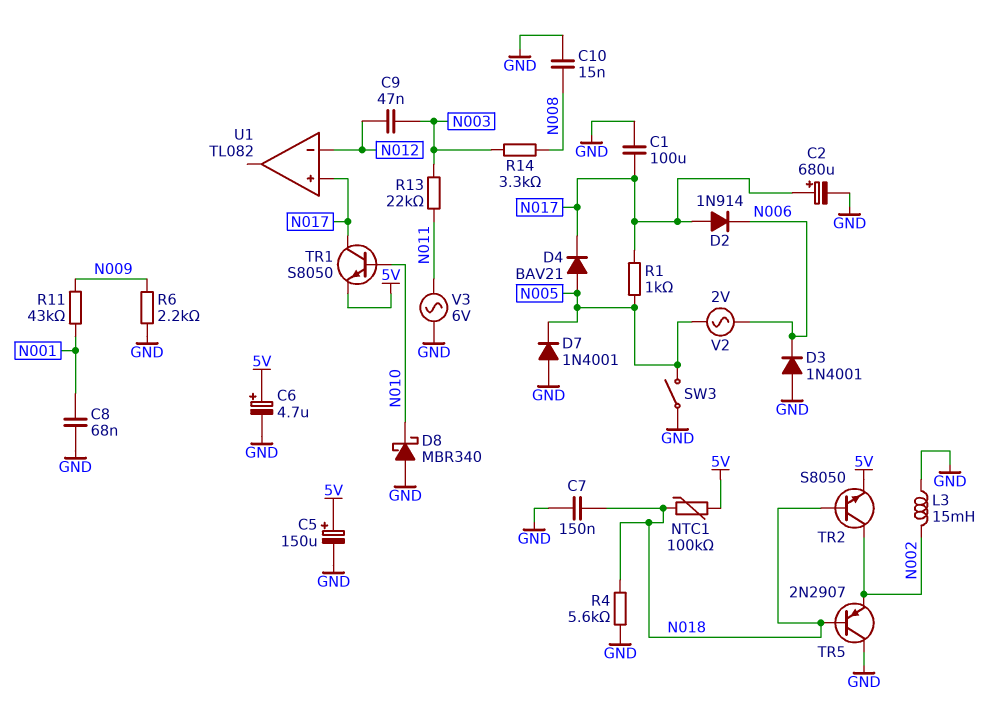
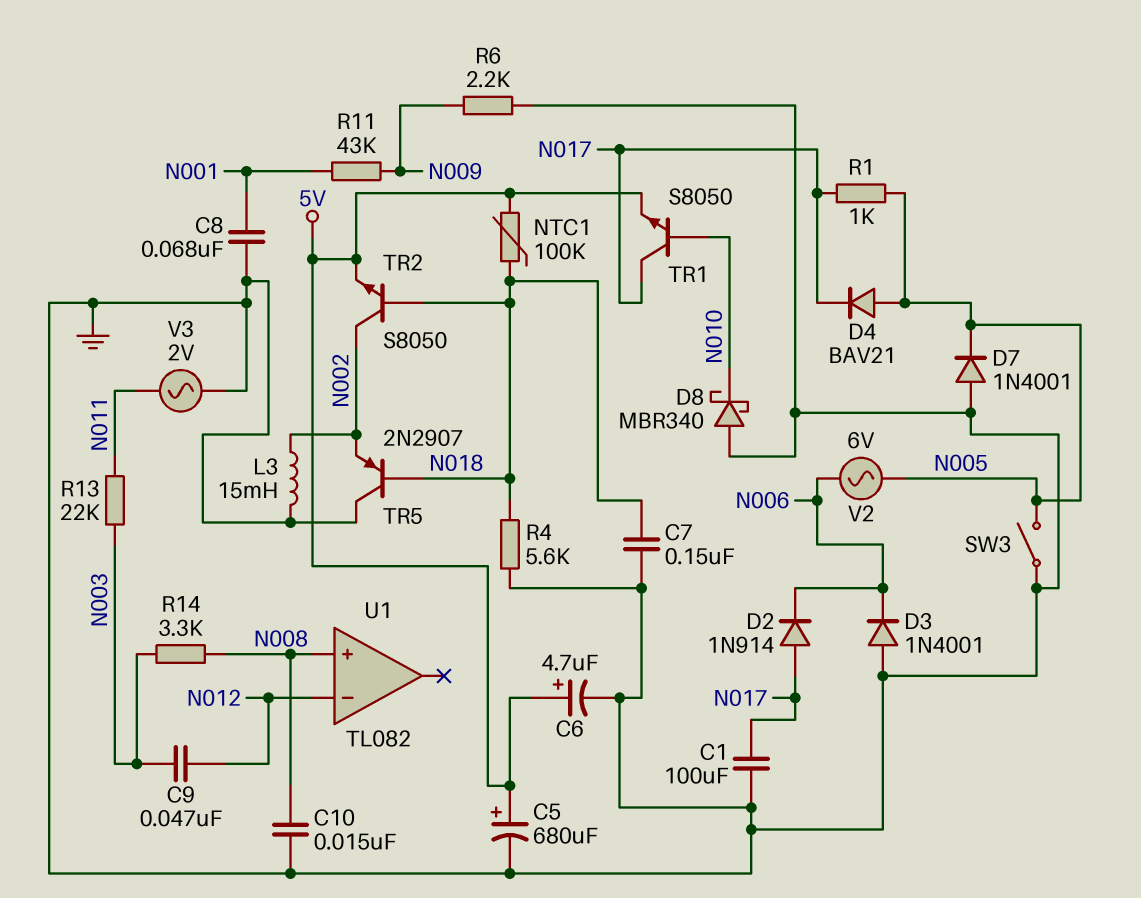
C2: 680uF (plus N017, minus GND) -> none
C5: 150uF (plus 5V, minus GND) -> 680uF (plus 5V, minus GND)
U1 pin in+: N017 -> N008
V2: AC 2V (N005, N006) -> AC 6V (N005, N006)
V3: AC 6V (GND, N011) -> AC 2V (GND, N011)

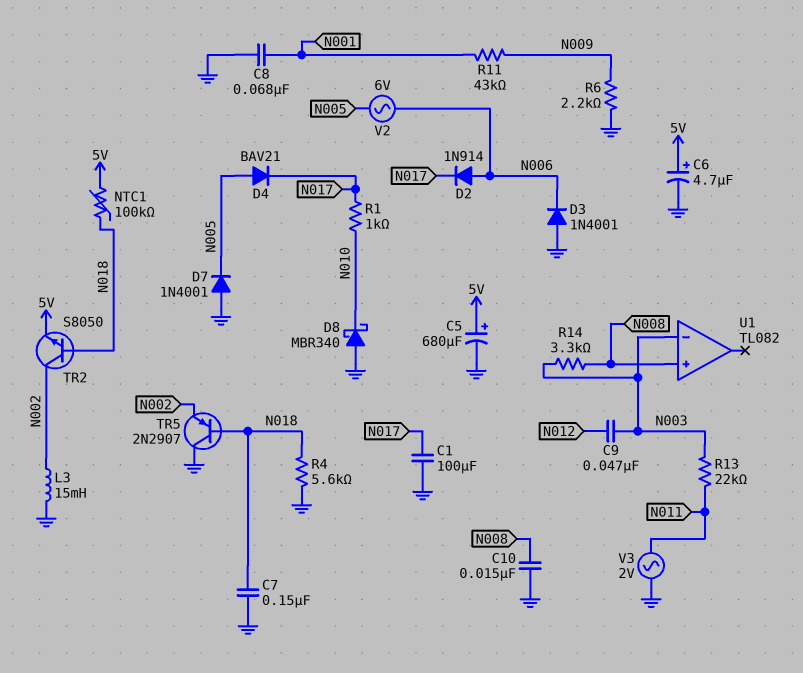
D2: diode 1N914 (A N017, K N006) -> diode 1N914 (A N006, K N017)
R1: 1k (N005, N017) -> 1k (N010, N017)
SW3: switch (GND, N005) -> none
TR1: NPN S8050 (B N010, C N017, E 5V) -> none
U1 pin in-: N012 -> N003

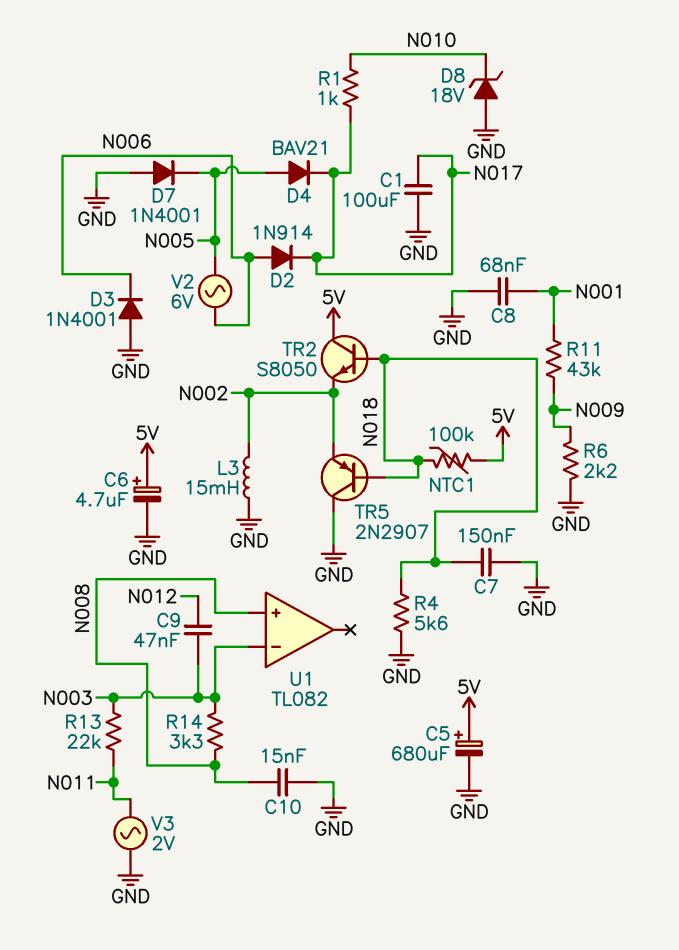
D8: schottky MBR340 (A GND, K N010) -> zener 18V (A GND, K N010)
TR2: NPN S8050 (B N018, C N002, E 5V) -> NPN S8050 (B N018, C 5V, E N002)

